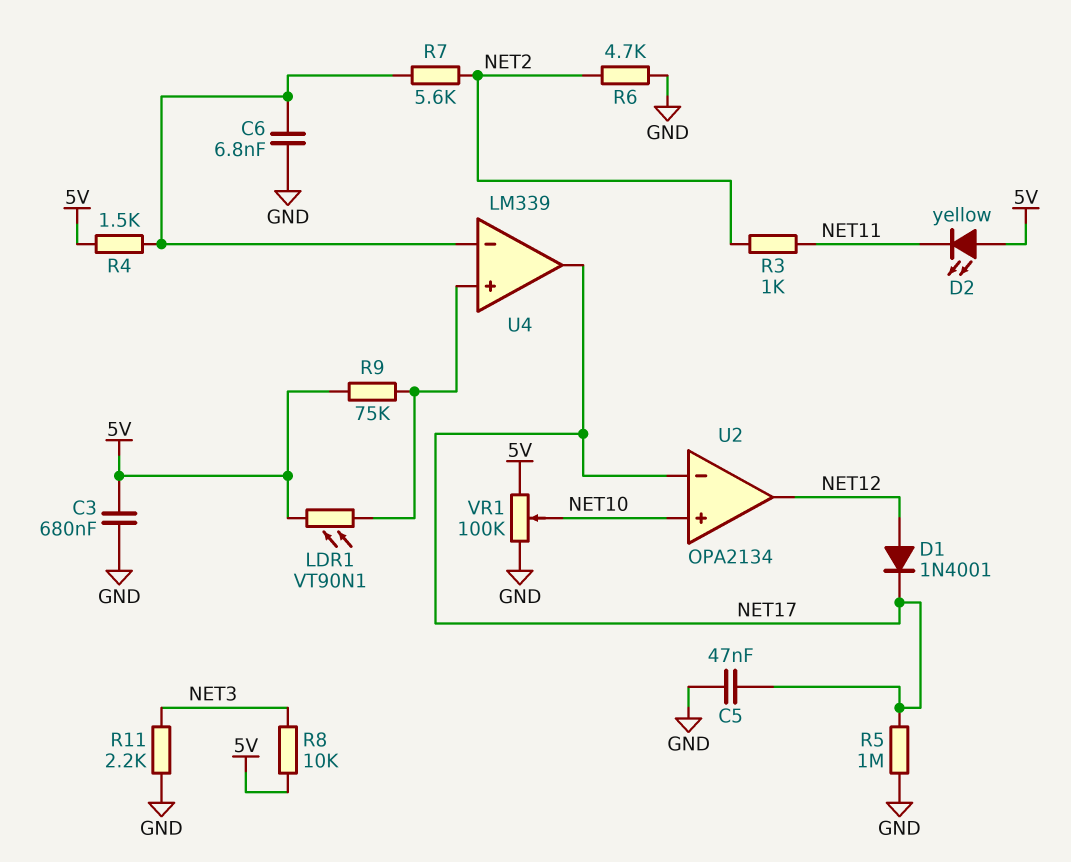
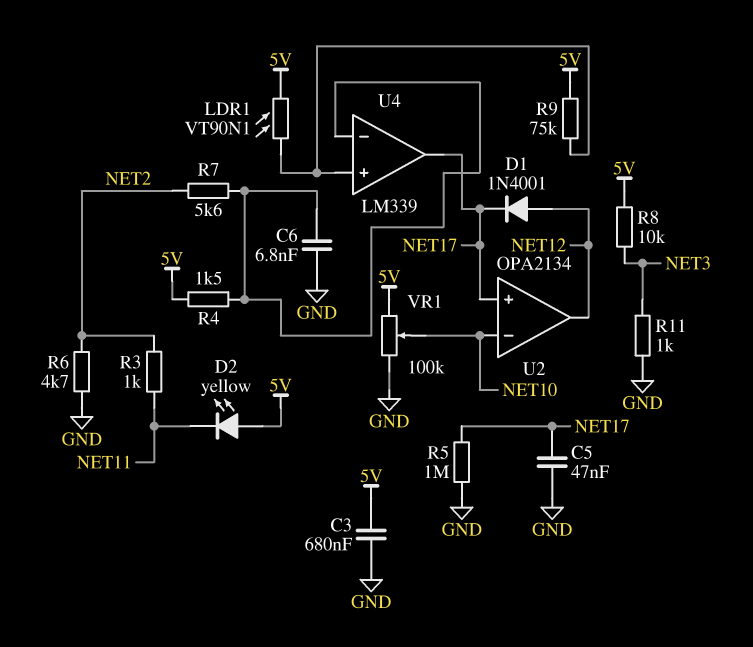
R11: 2.2k (GND, NET3) -> 1k (GND, NET3)
U2 pin in+: NET10 -> NET17
U2 pin in-: NET17 -> NET10

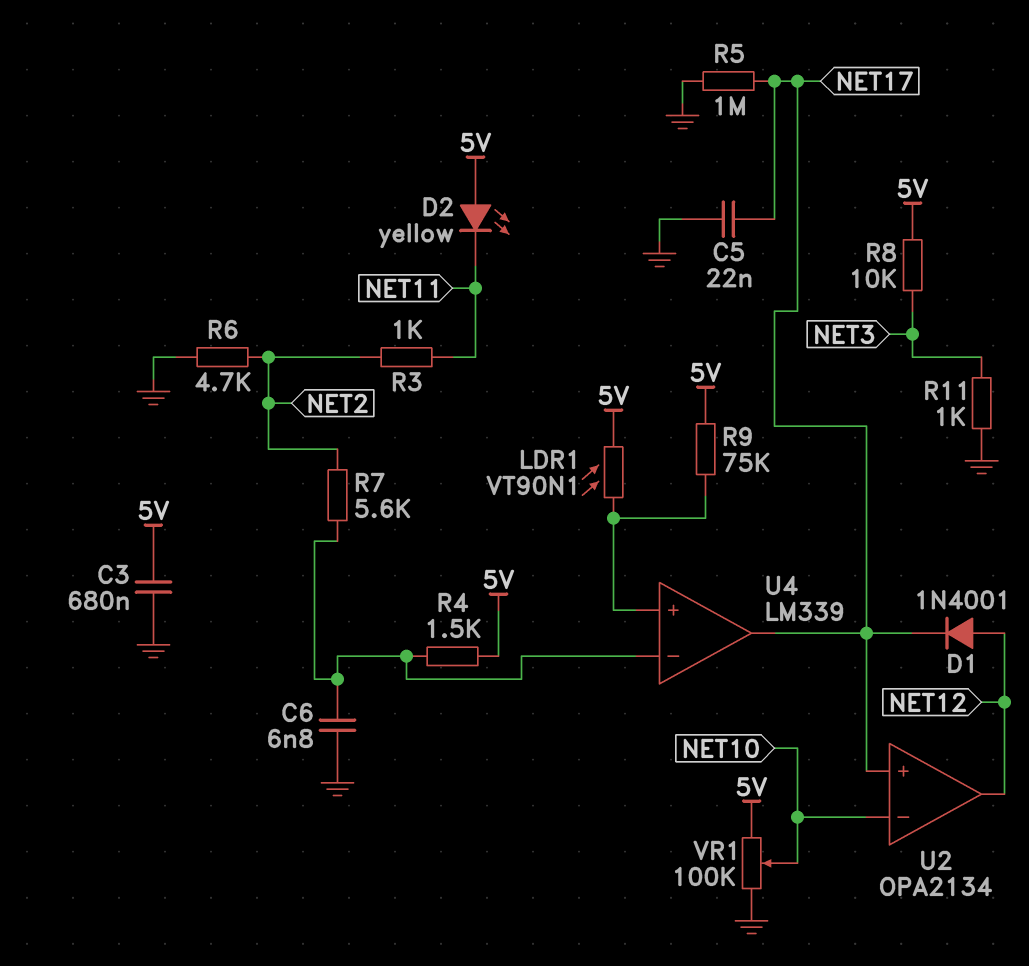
C5: 47nF (GND, NET17) -> 22nF (GND, NET17)

